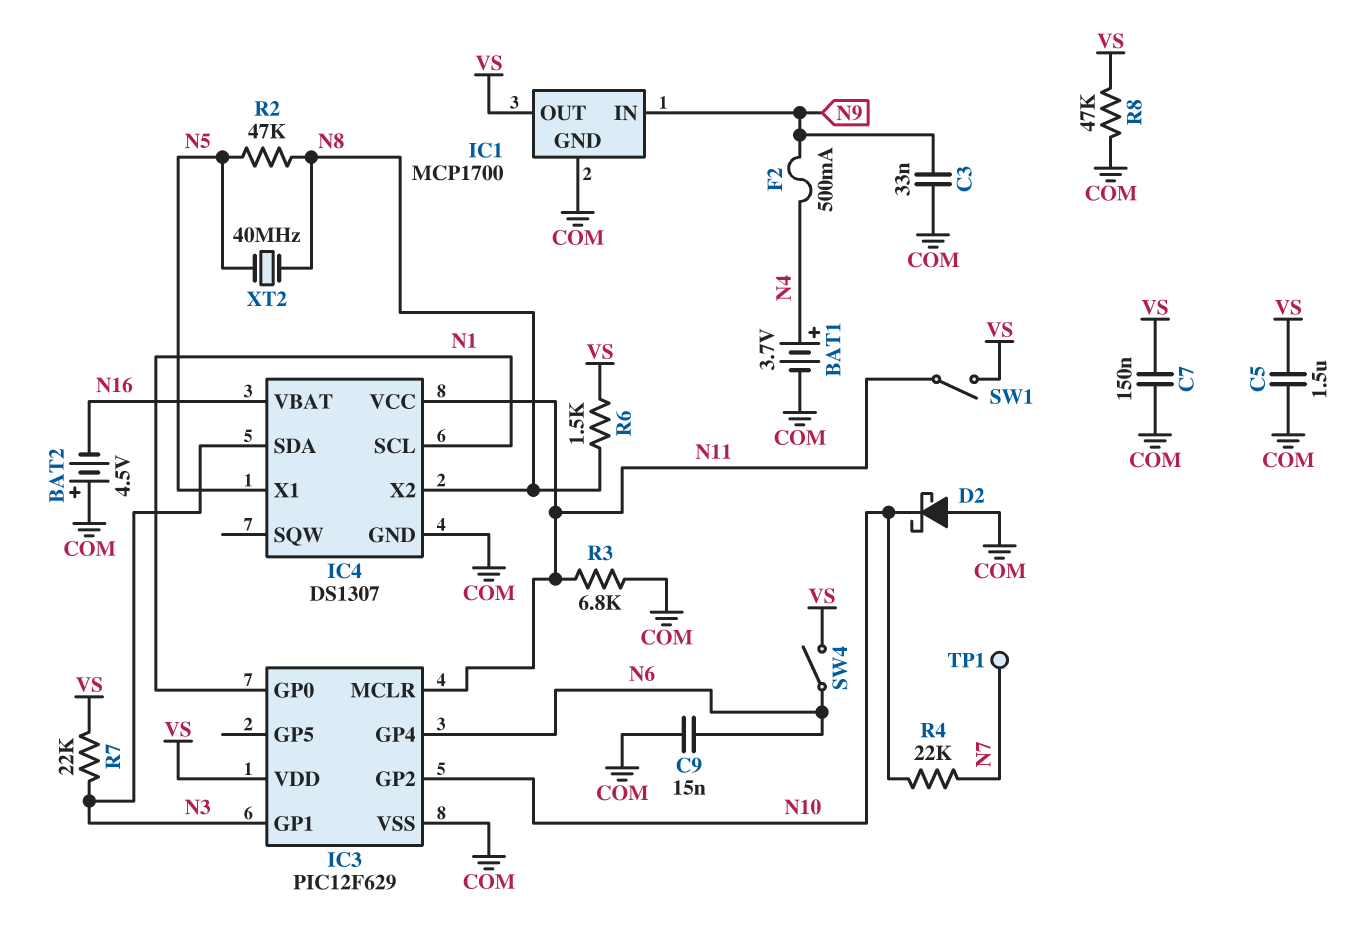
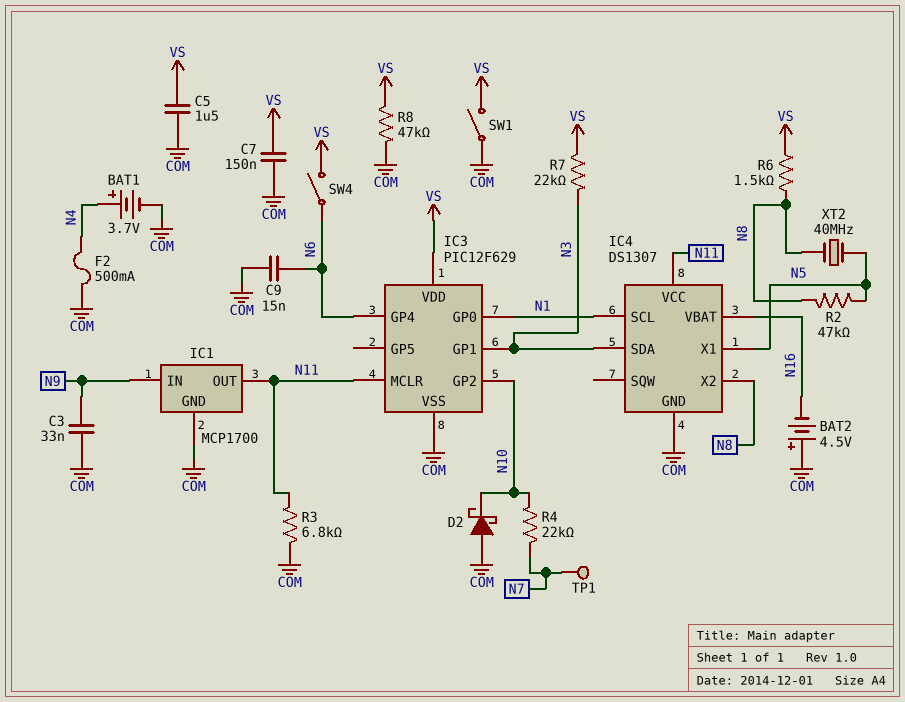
F2: 500mA (N4, N9) -> 500mA (COM, N4)
IC1 pin OUT: VS -> N11
SW1: switch (N11, VS) -> switch (COM, VS)

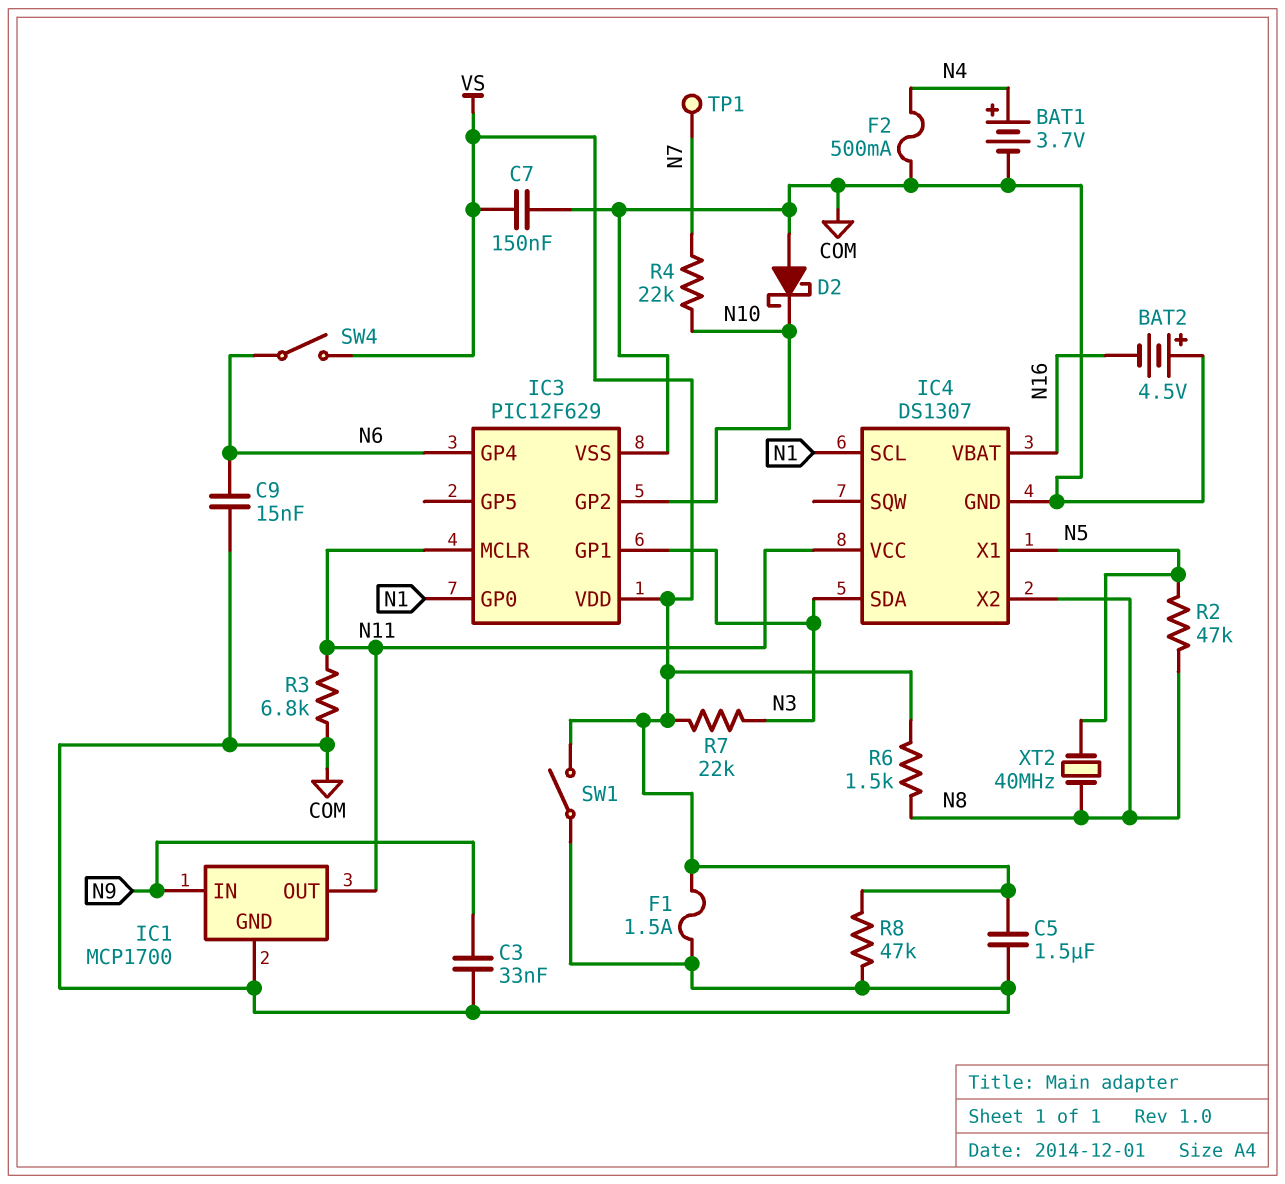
F1: none -> 1.5A (COM, VS)

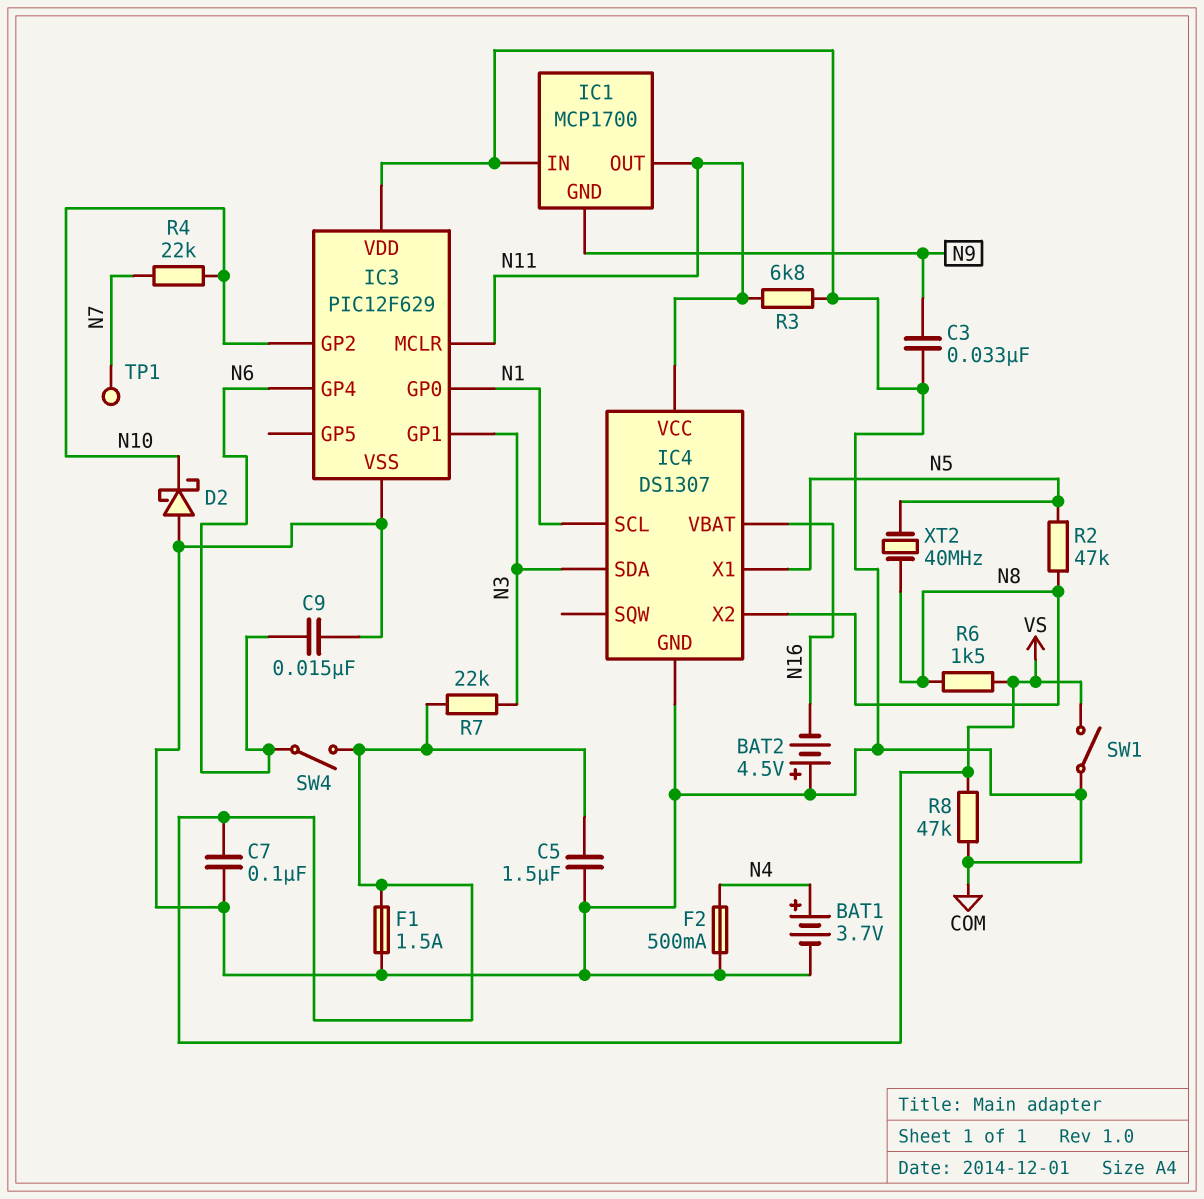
C7: 150nF (COM, VS) -> 100nF (COM, VS)
IC1 pin GND: COM -> N9
IC1 pin IN: N9 -> COM
IC3 pin VDD: VS -> COM

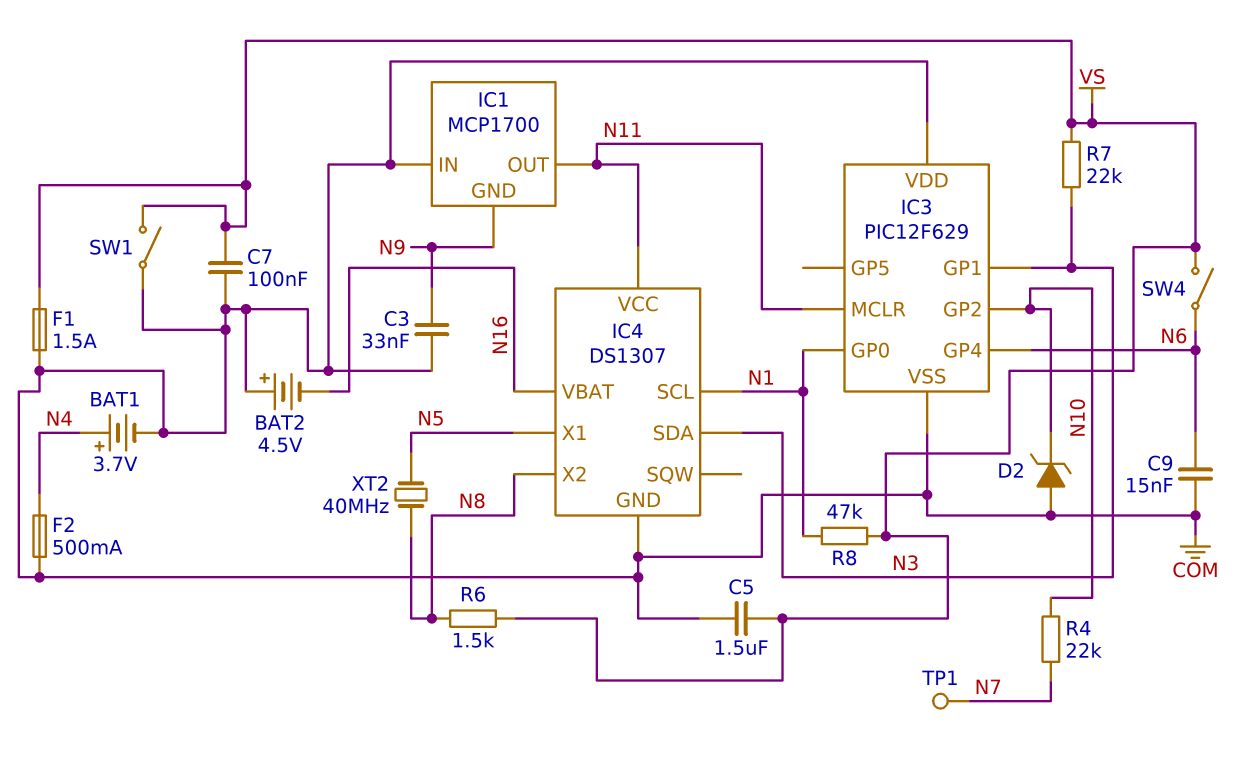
D2: schottky (A COM, K N10) -> zener (A COM, K N10)
R2: 47k (N5, N8) -> none
R3: 6.8k (COM, N11) -> none
R8: 47k (COM, VS) -> 47k (N1, VS)

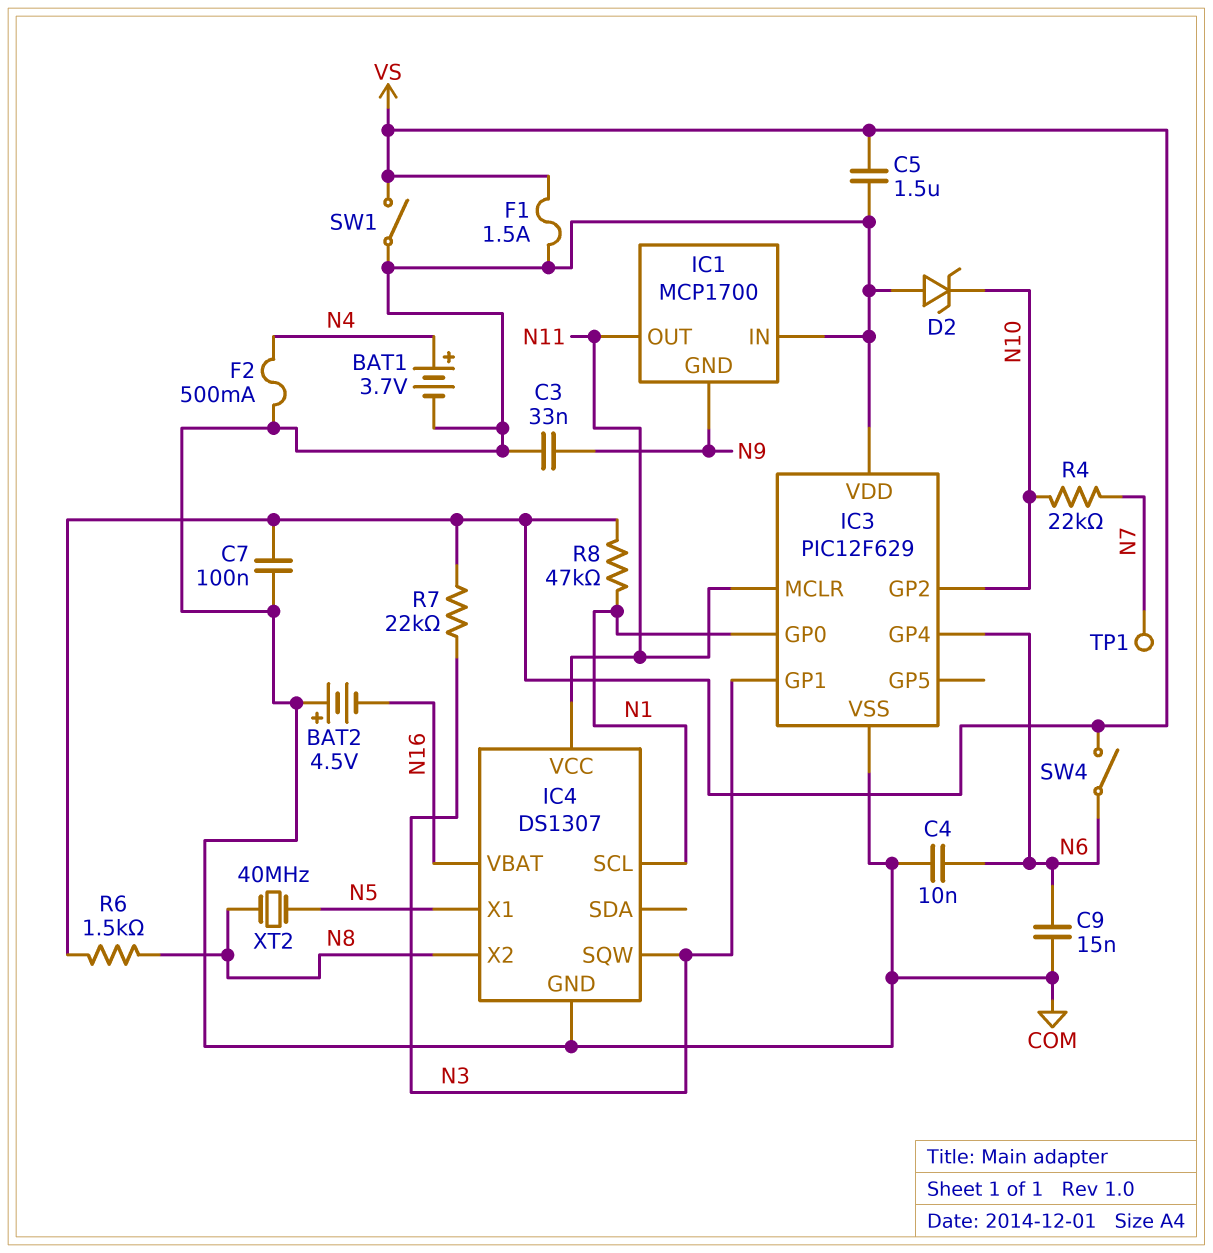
C4: none -> 10nF (COM, N6)
IC4 pin SDA: N3 -> none
IC4 pin SQW: none -> N3

